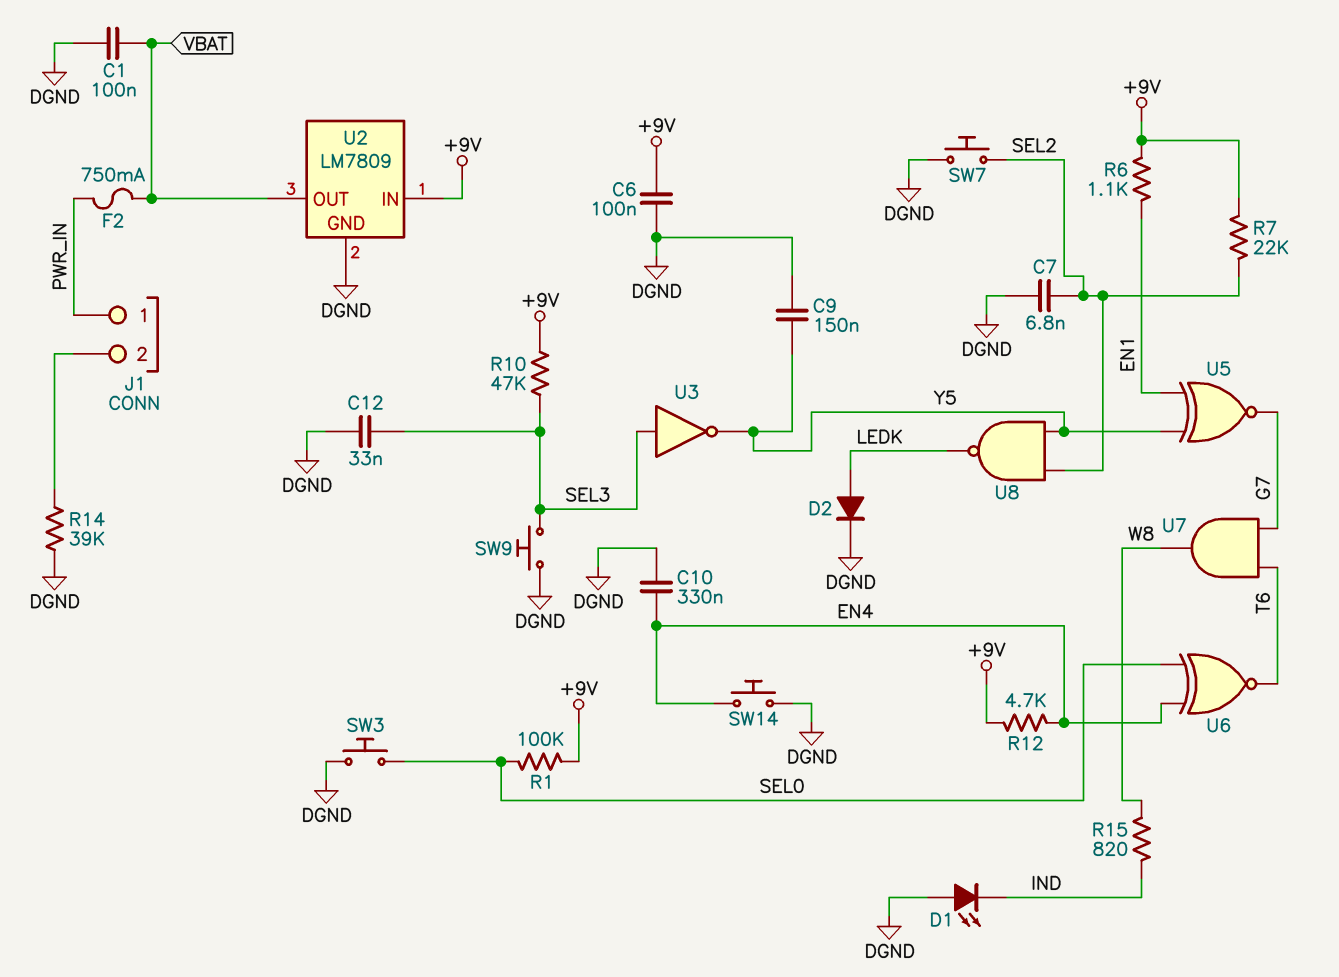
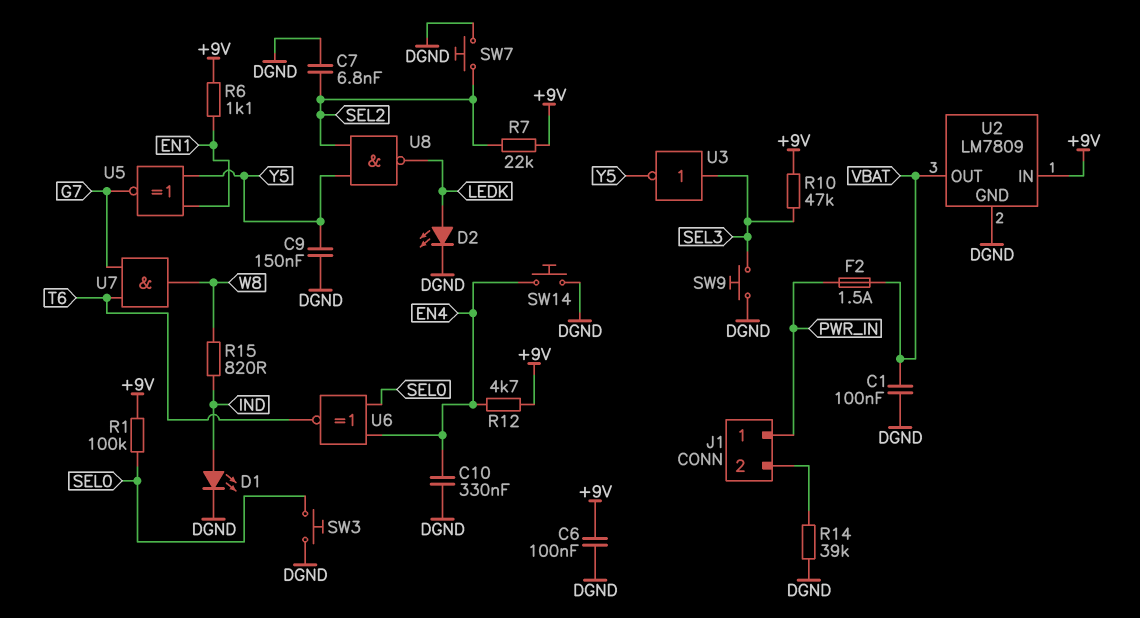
C12: 33nF (DGND, SEL3) -> none
D1: LED (A DGND, K IND) -> LED (A IND, K DGND)
D2: diode (A LEDK, K DGND) -> LED (A LEDK, K DGND)
F2: 750mA (PWR_IN, VBAT) -> 1.5A (PWR_IN, VBAT)

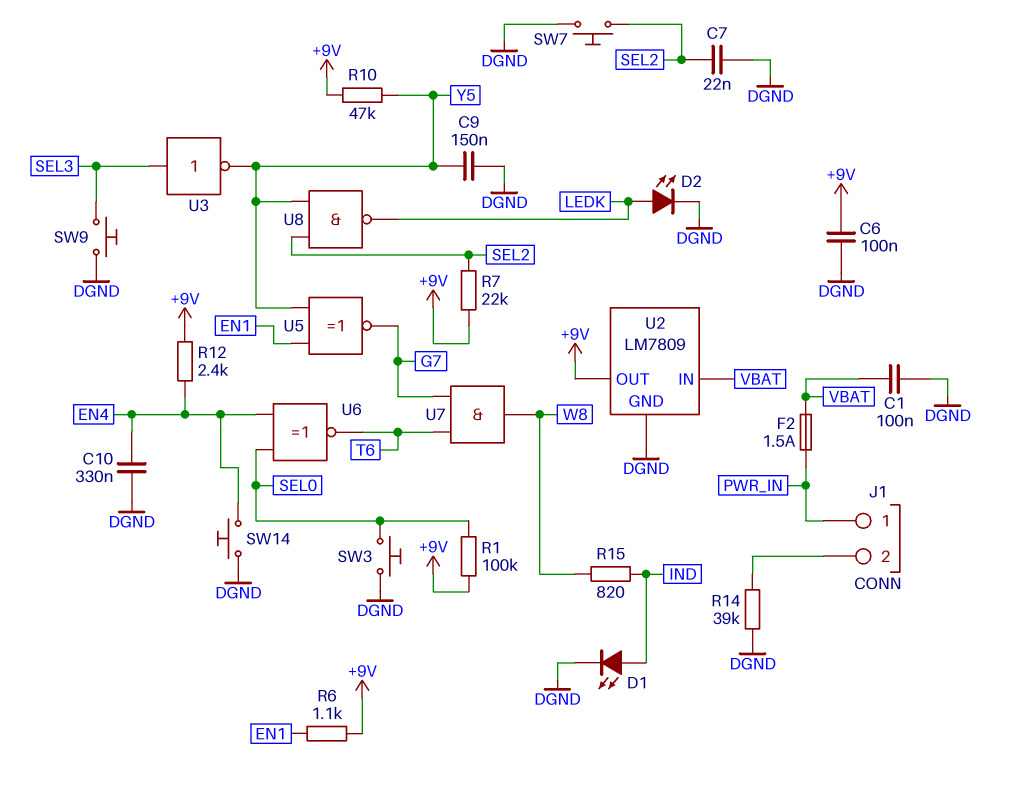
C7: 6.8nF (DGND, SEL2) -> 22nF (DGND, SEL2)
R10: 47k (+9V, SEL3) -> 47k (+9V, Y5)
R12: 4.7k (+9V, EN4) -> 2.4k (+9V, EN4)
U2 pin IN: +9V -> VBAT
U2 pin OUT: VBAT -> +9V

